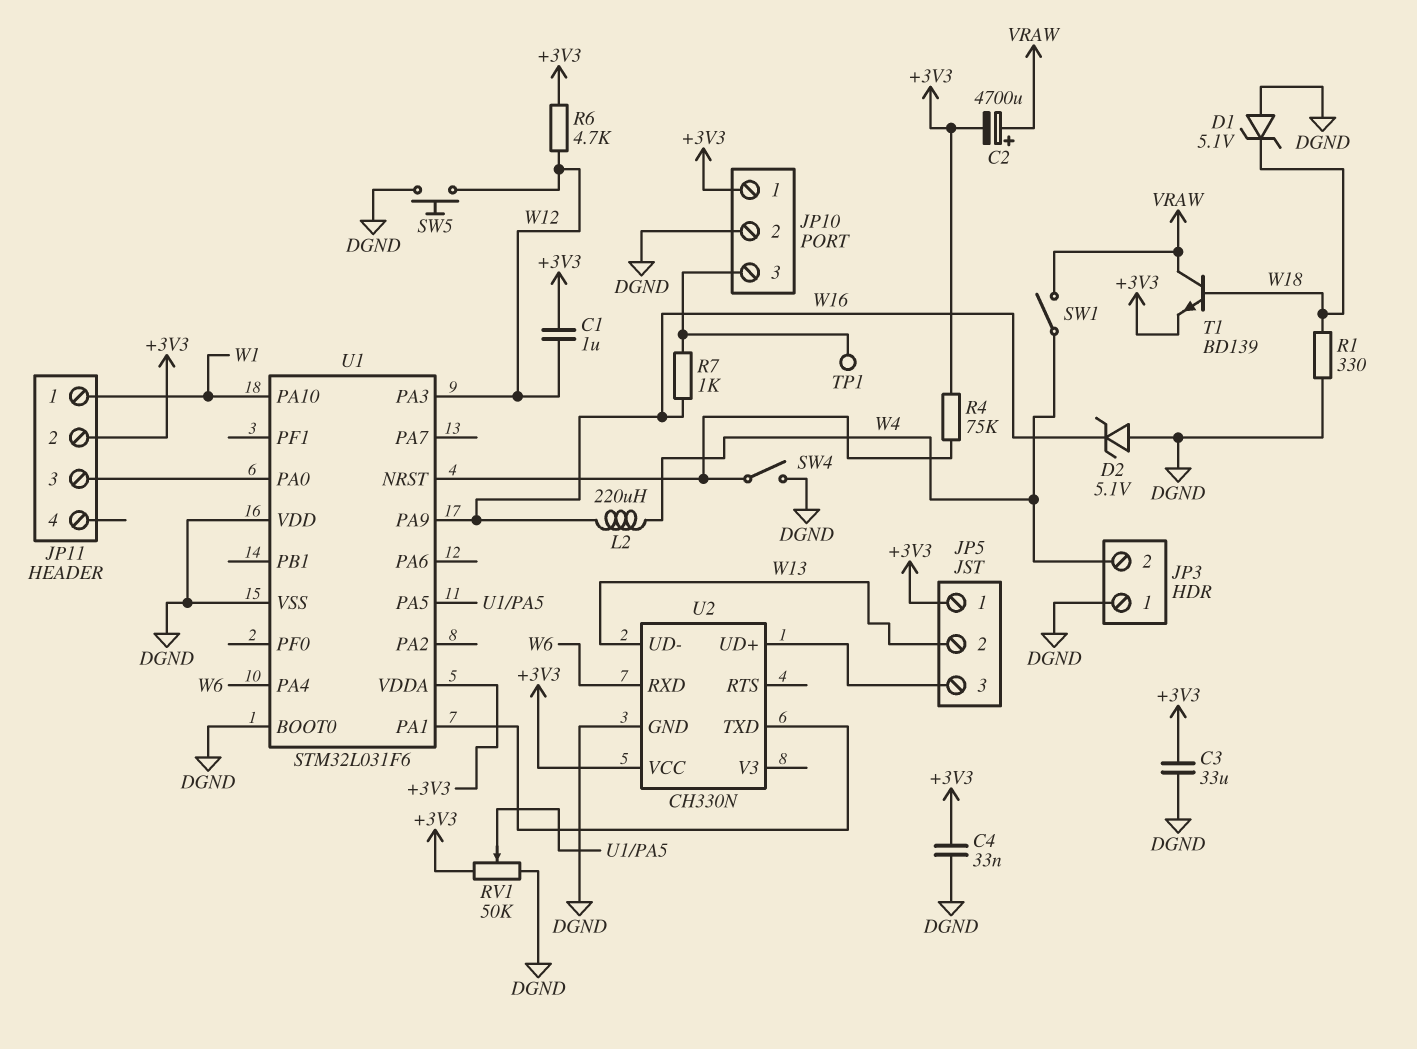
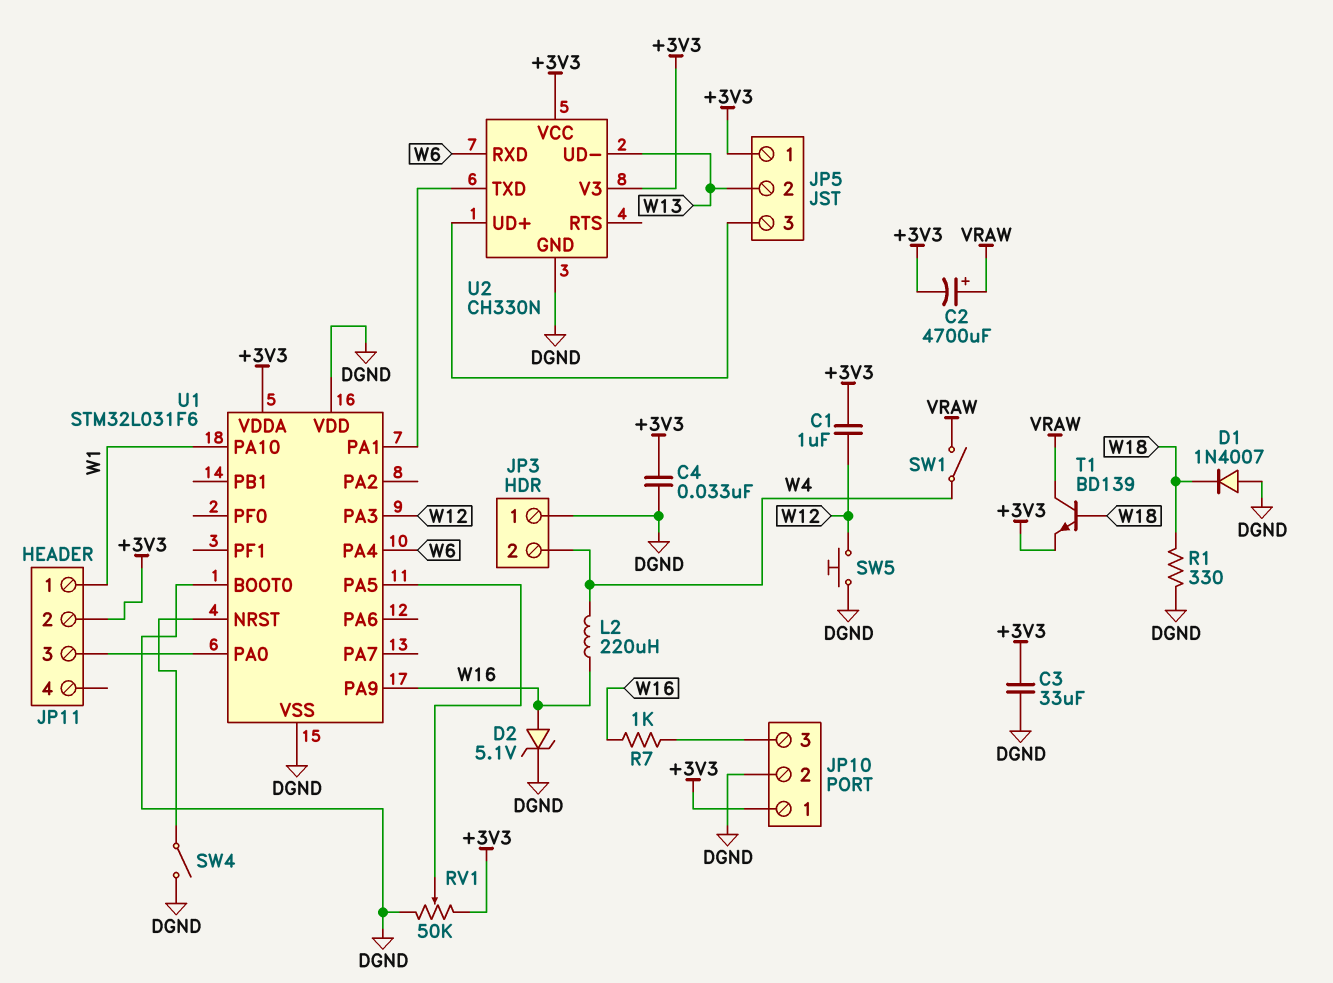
D1: zener 5.1V (A DGND, K W18) -> diode 1N4007 (A DGND, K W18)
D2: zener 5.1V (A DGND, K W16) -> zener 5.1V (A W16, K DGND)
R4: 75k (+3V3, U1/NRST) -> none
R6: 4.7k (+3V3, W12) -> none
TP1: test point (JP10/3) -> none
U2 pin V3: none -> +3V3

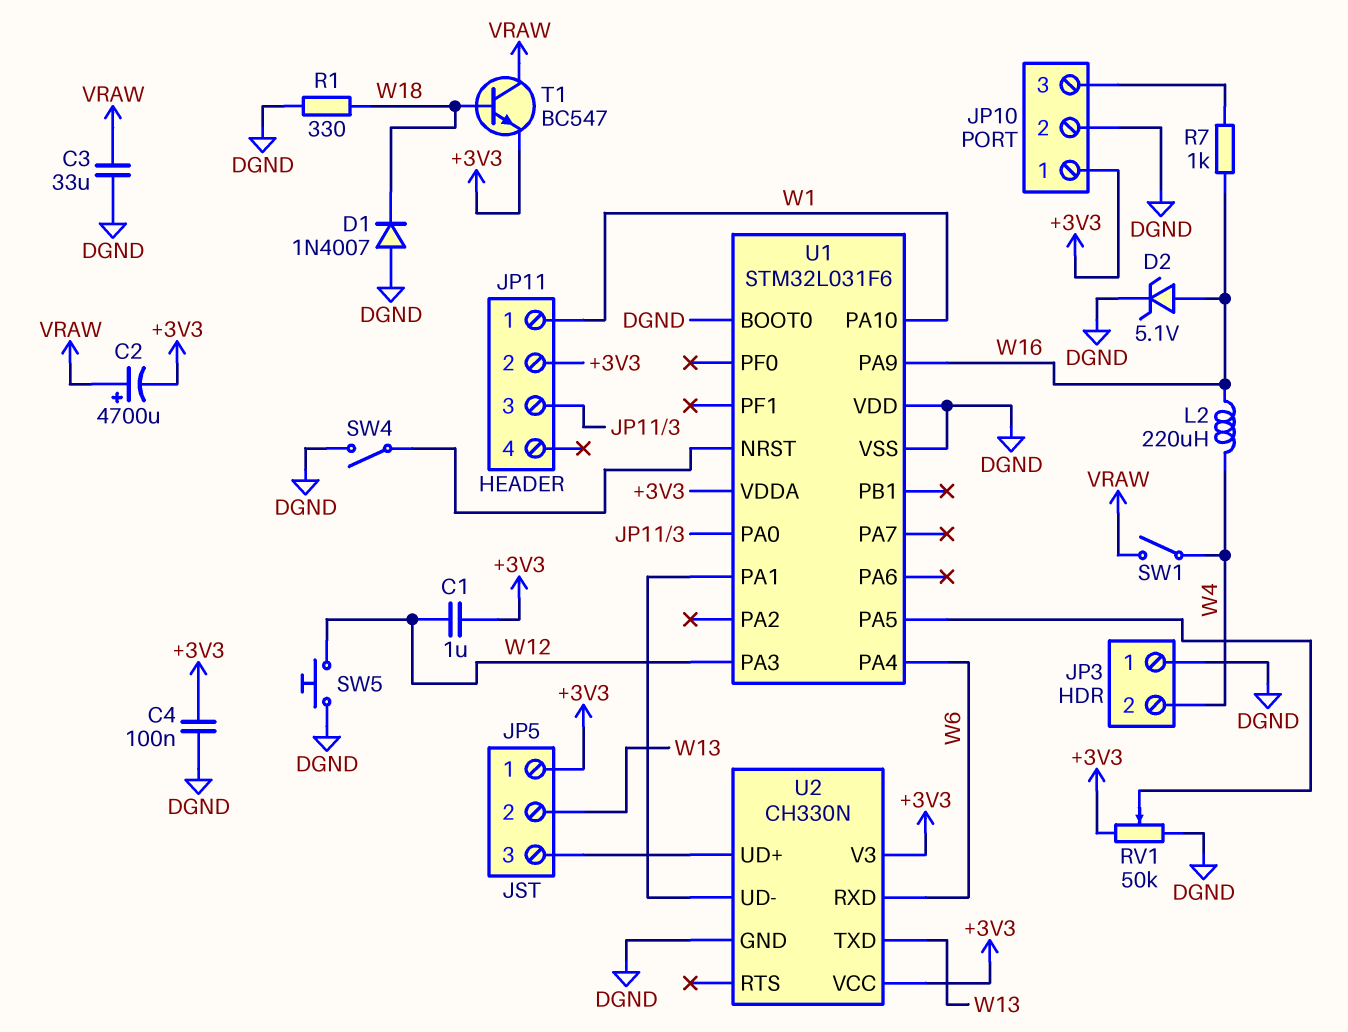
C3: 33uF (+3V3, DGND) -> 33uF (DGND, VRAW)
C4: 33nF (+3V3, DGND) -> 100nF (+3V3, DGND)
T1: NPN BD139 (B W18, C VRAW, E +3V3) -> NPN BC547 (B W18, C VRAW, E +3V3)
U2 pin TXD: U1/PA1 -> W13
U2 pin UD-: W13 -> U1/PA1

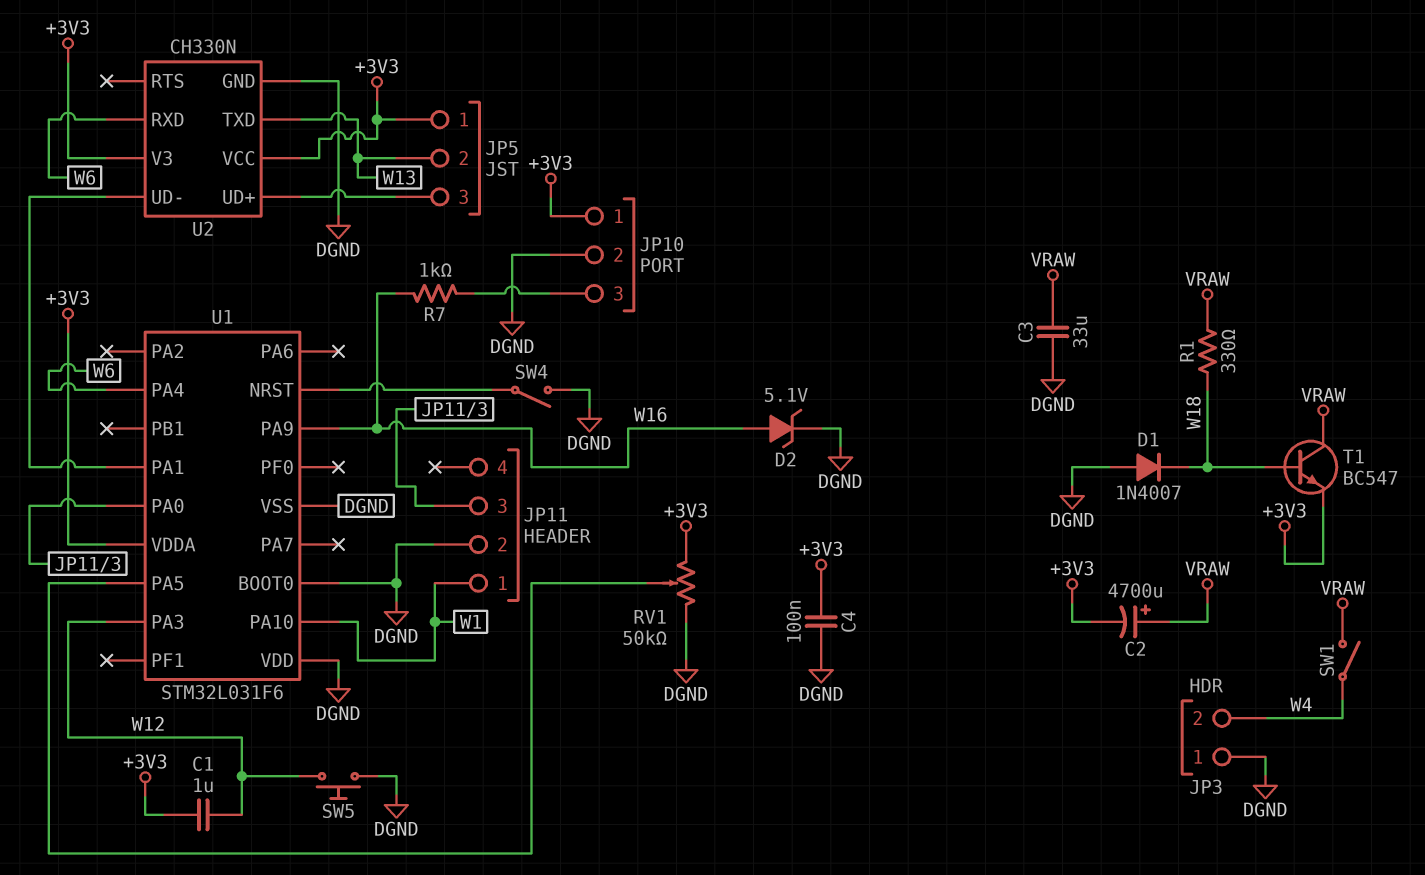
JP11 pin 2: +3V3 -> DGND
L2: 220uH (W4, W16) -> none
R1: 330 (DGND, W18) -> 330 (VRAW, W18)

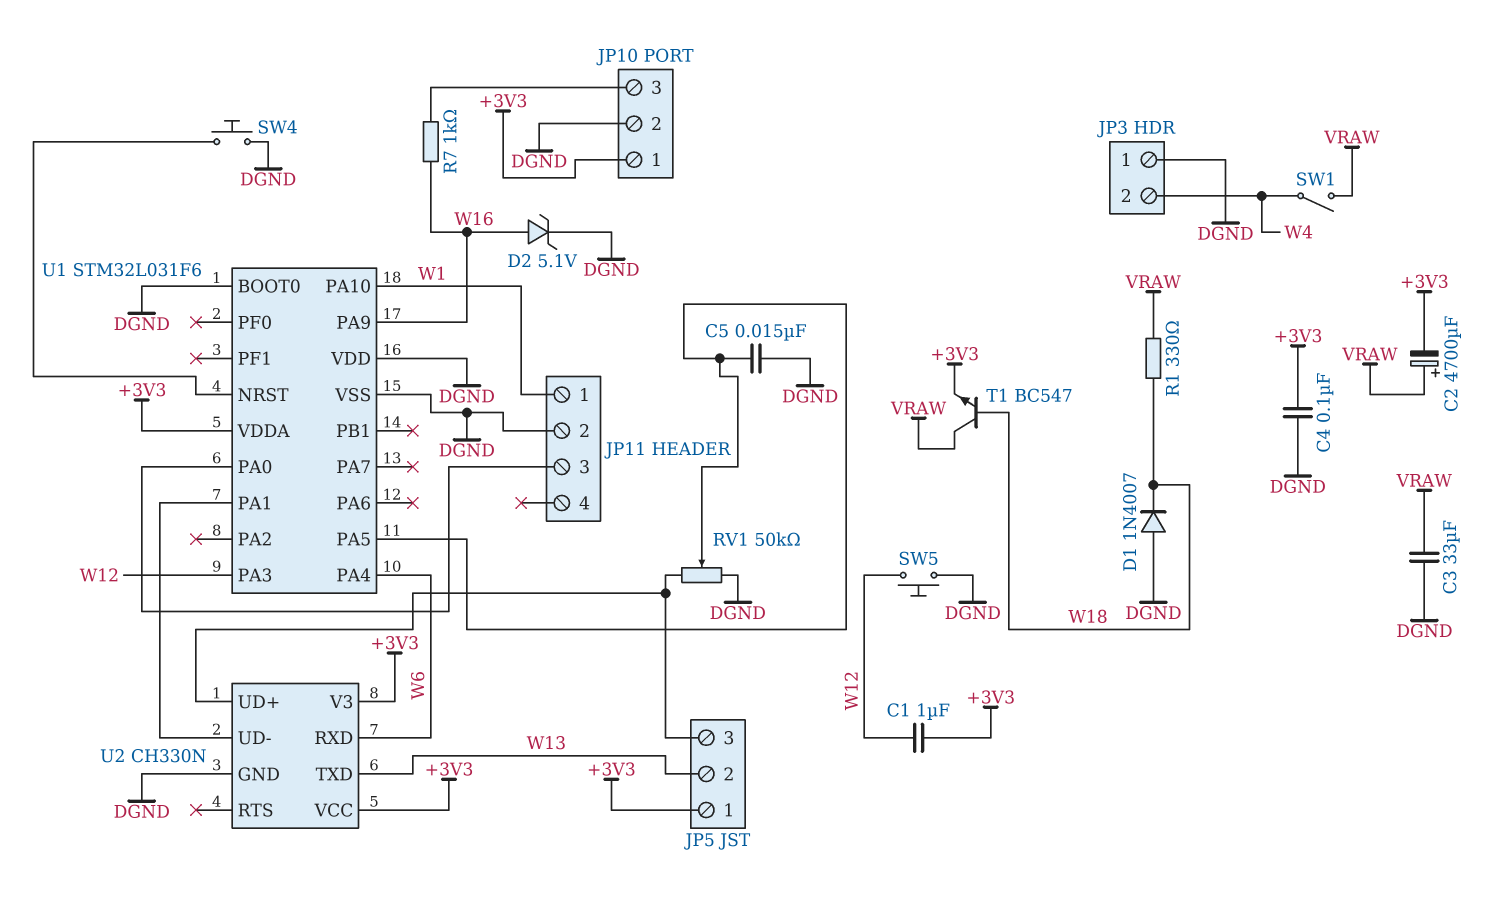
C5: none -> 15nF (DGND, U1/PA5)
RV1: 50k (+3V3, DGND, wiper U1/PA5) -> 50k (DGND, JP5/3, wiper U1/PA5)
SW4: switch (DGND, U1/NRST) -> button (DGND, U1/NRST)

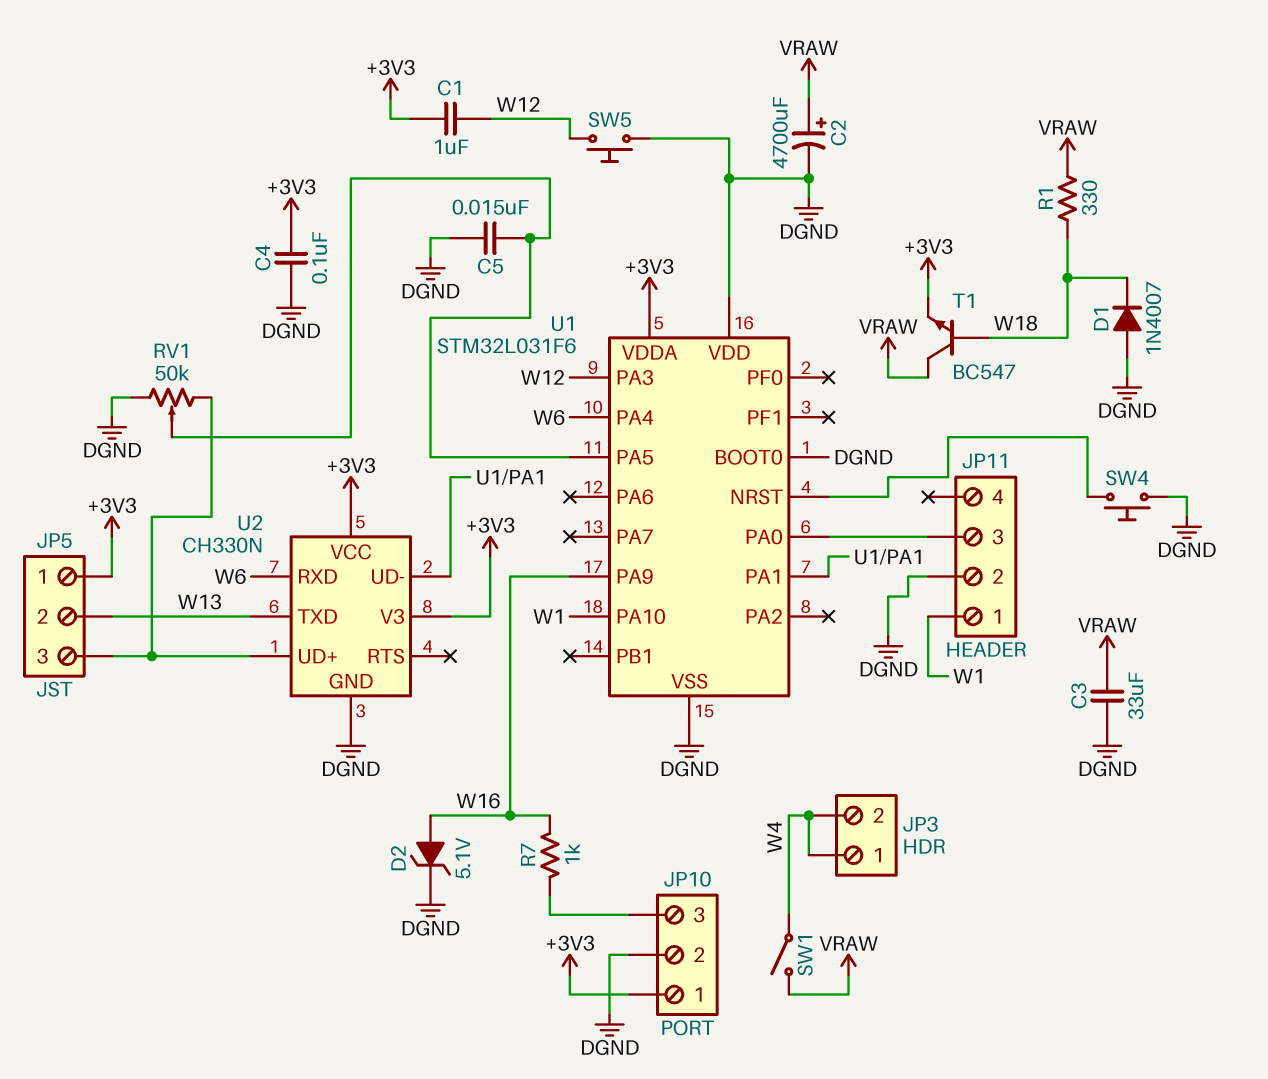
C2: 4700uF (plus VRAW, minus +3V3) -> 4700uF (plus VRAW, minus DGND)
JP3 pin 1: DGND -> W4

